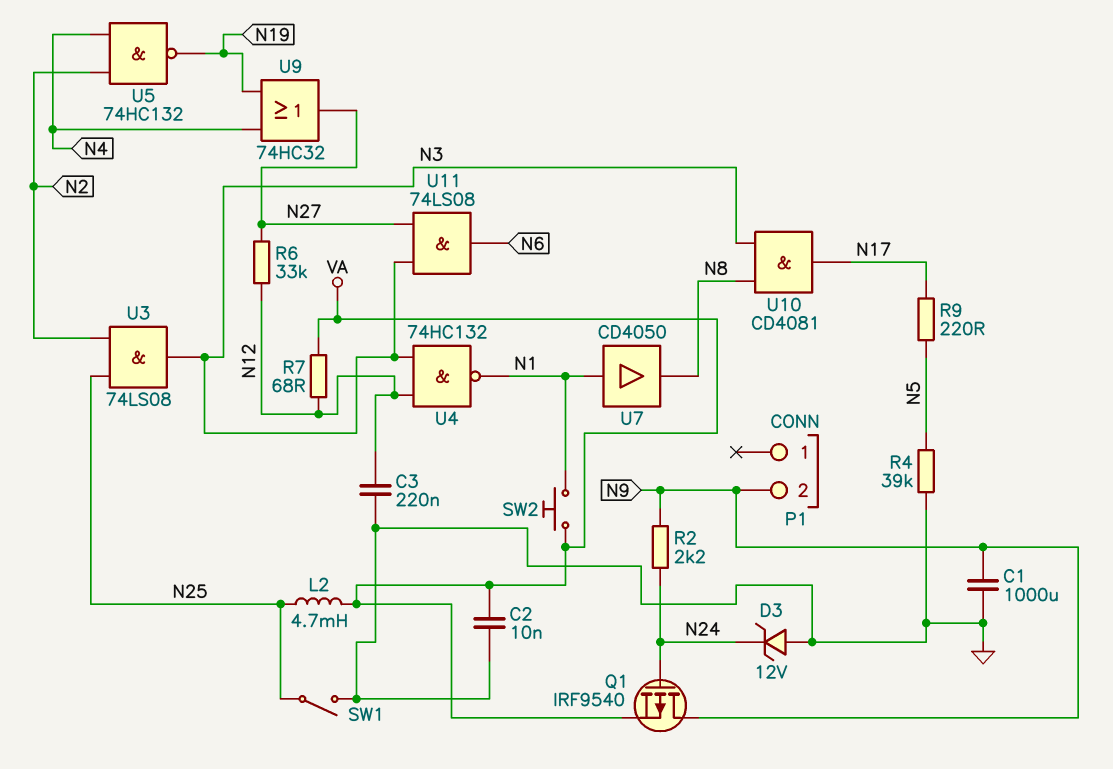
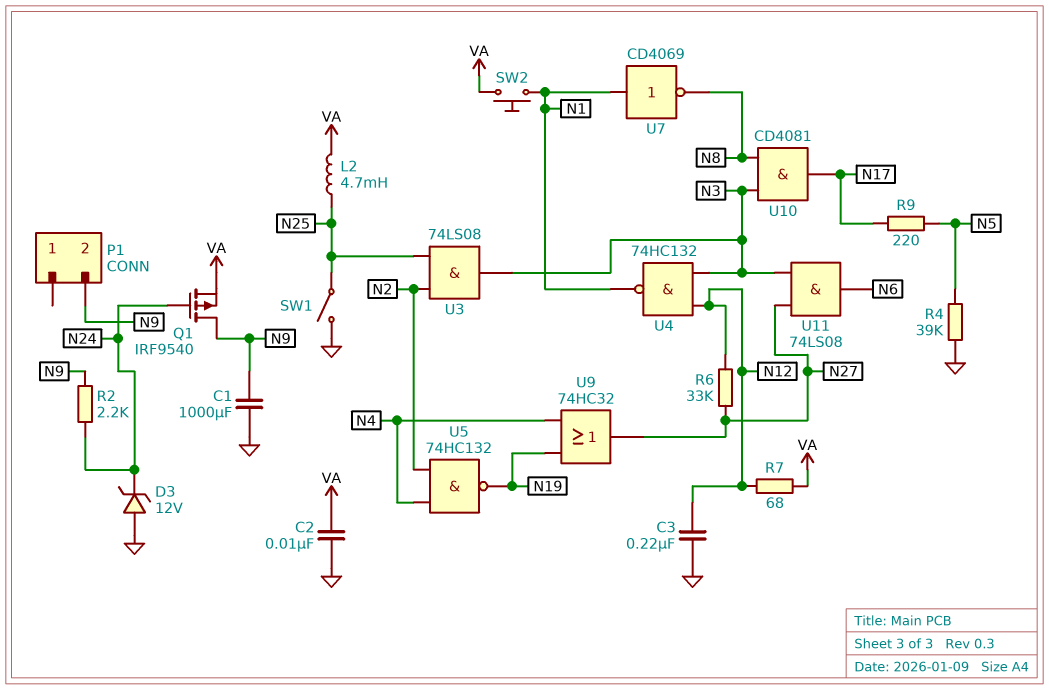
U7: buffer CD4050 (in N1, out N8) -> NOT CD4069 (in N1, out N8)

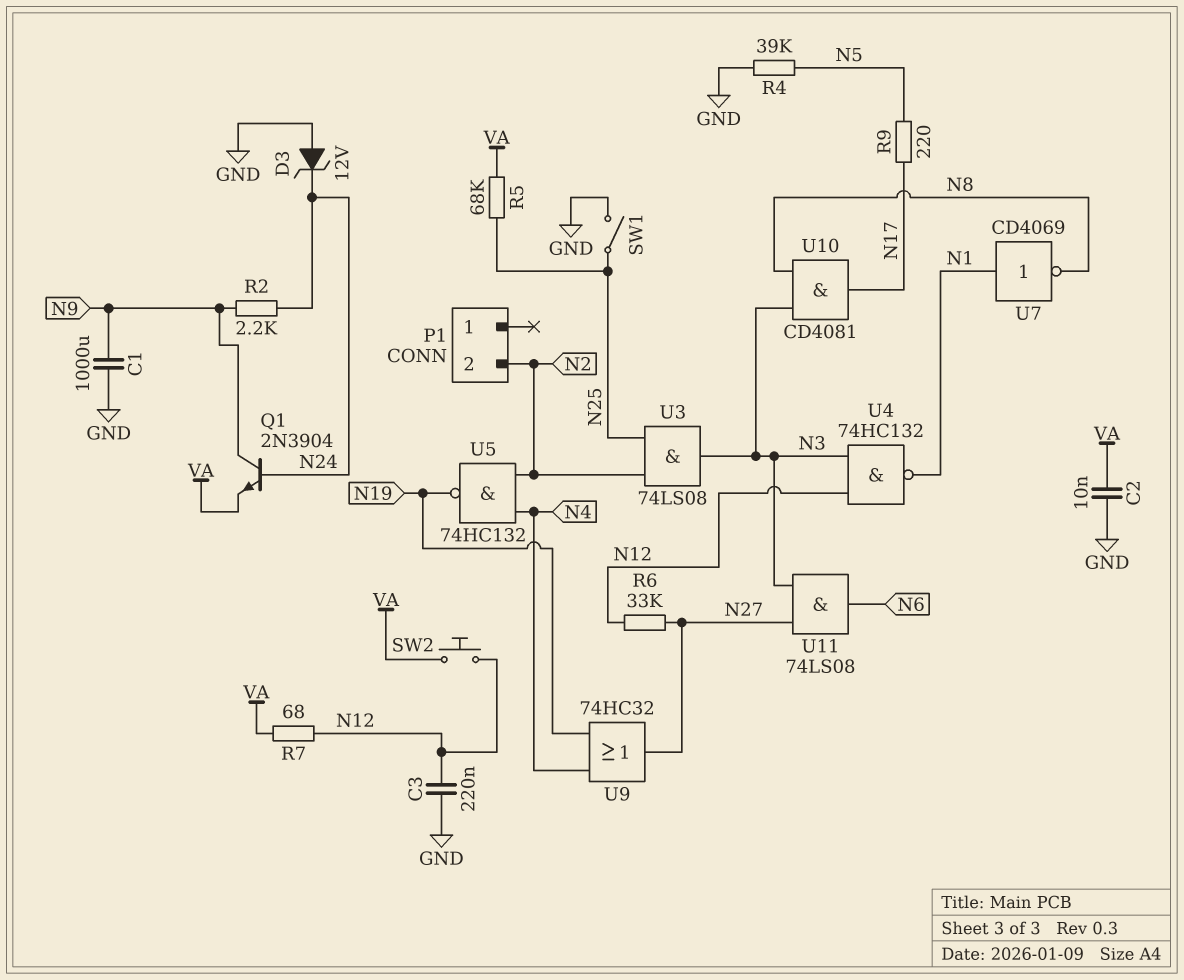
L2: 4.7mH (N25, VA) -> none
P1 pin 2: N9 -> N2
Q1: PMOS IRF9540 (G N24, D N9, S VA) -> NPN 2N3904 (B N24, C N9, E VA)
R5: none -> 68k (N25, VA)
SW2: button (N1, VA) -> button (N12, VA)

